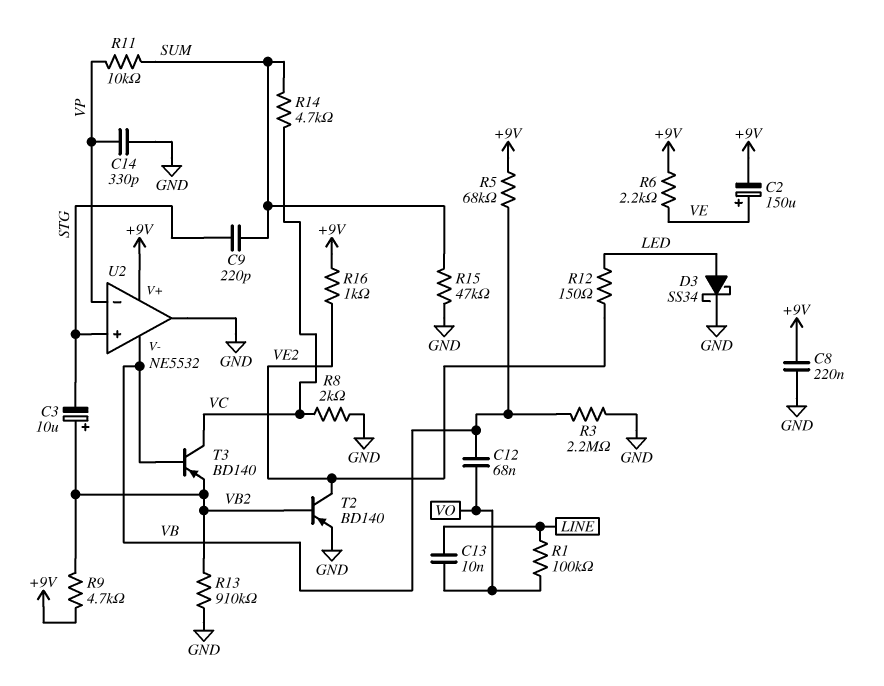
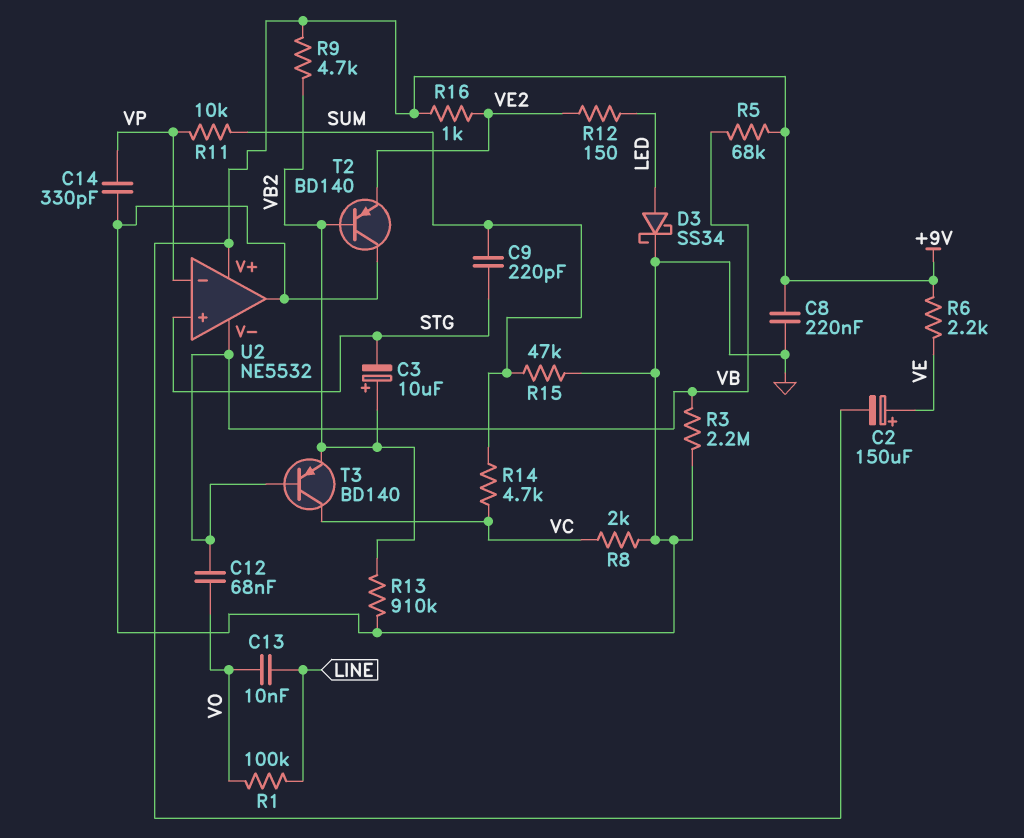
T2: PNP BD140 (B VB2, C VE2, E GND) -> PNP BD140 (B VB2, C GND, E VE2)

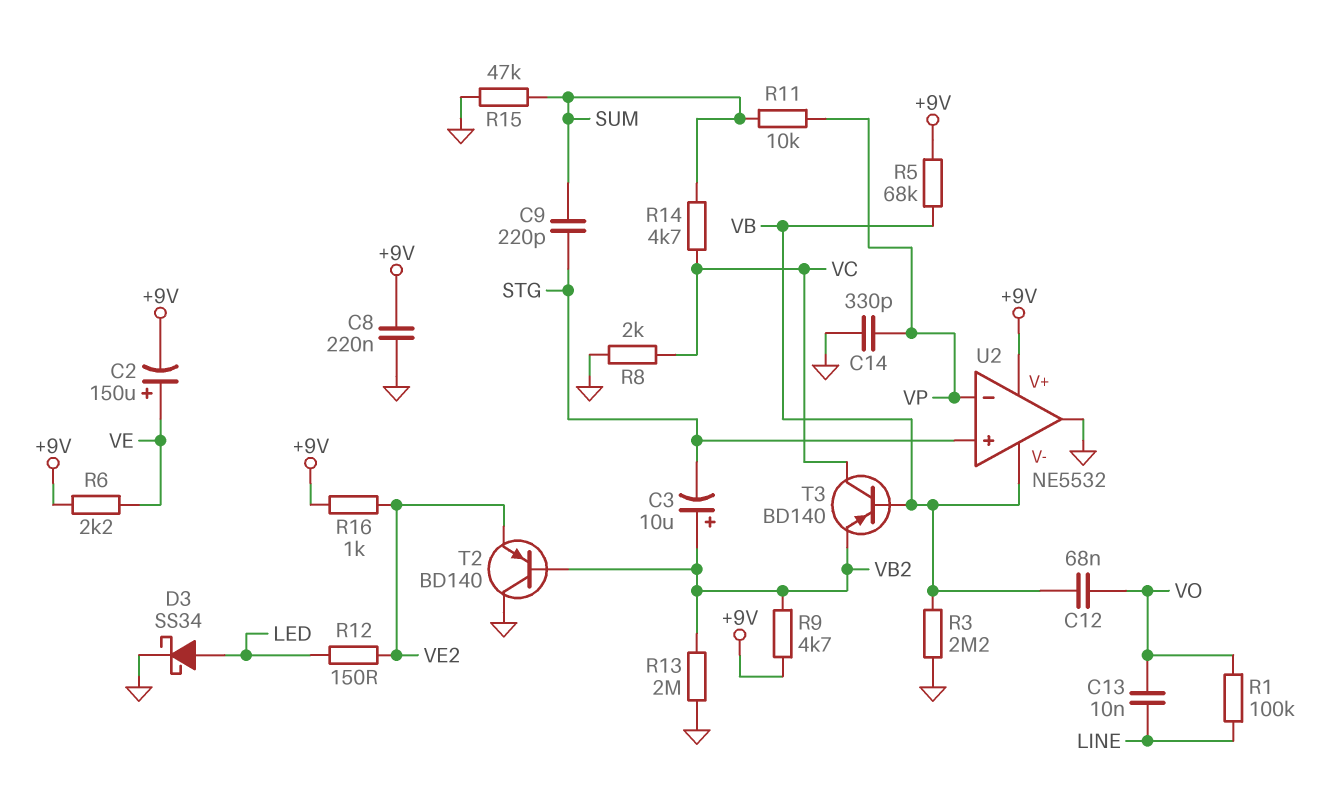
R13: 910k (GND, VB2) -> 2M (GND, VB2)

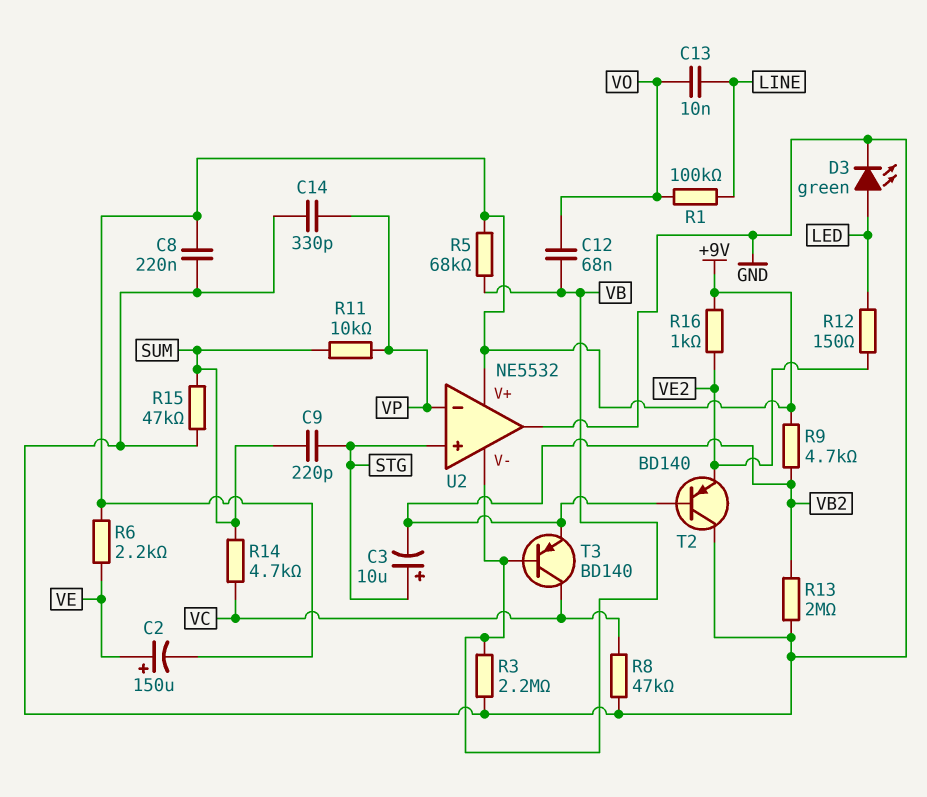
C3: 10uF (plus VB2, minus STG) -> 10uF (plus STG, minus VB2)
D3: schottky SS34 (A LED, K GND) -> LED green (A LED, K GND)
R8: 2k (GND, VC) -> 47k (GND, VC)

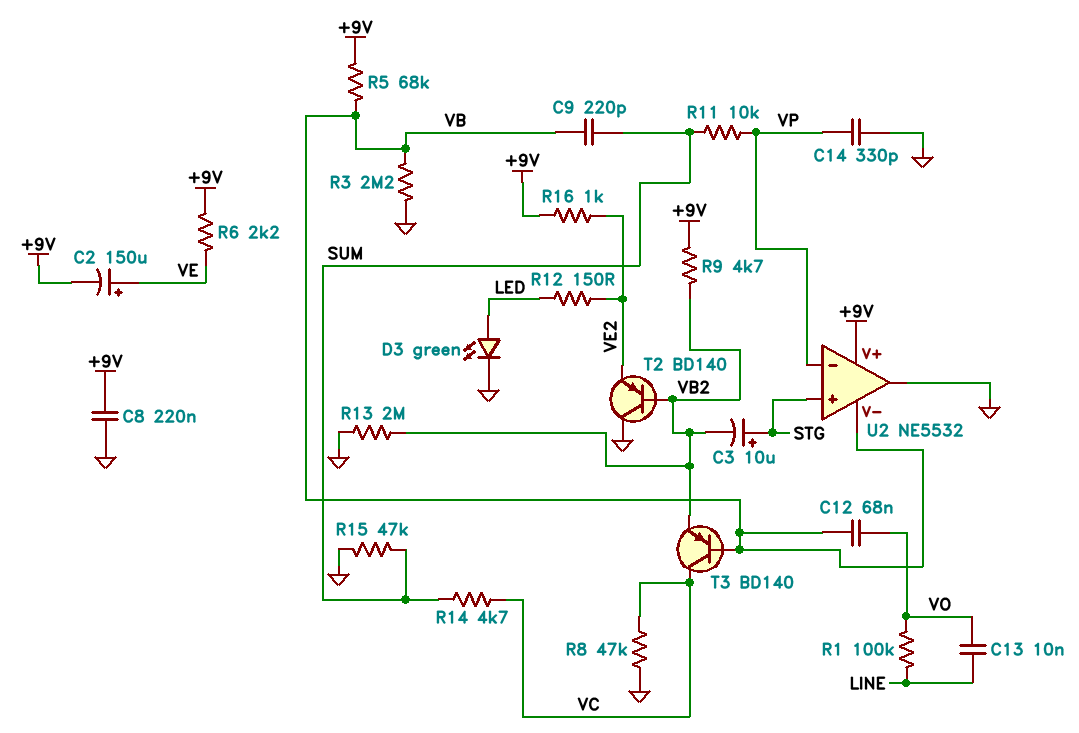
C9: 220pF (STG, SUM) -> 220pF (SUM, VB)

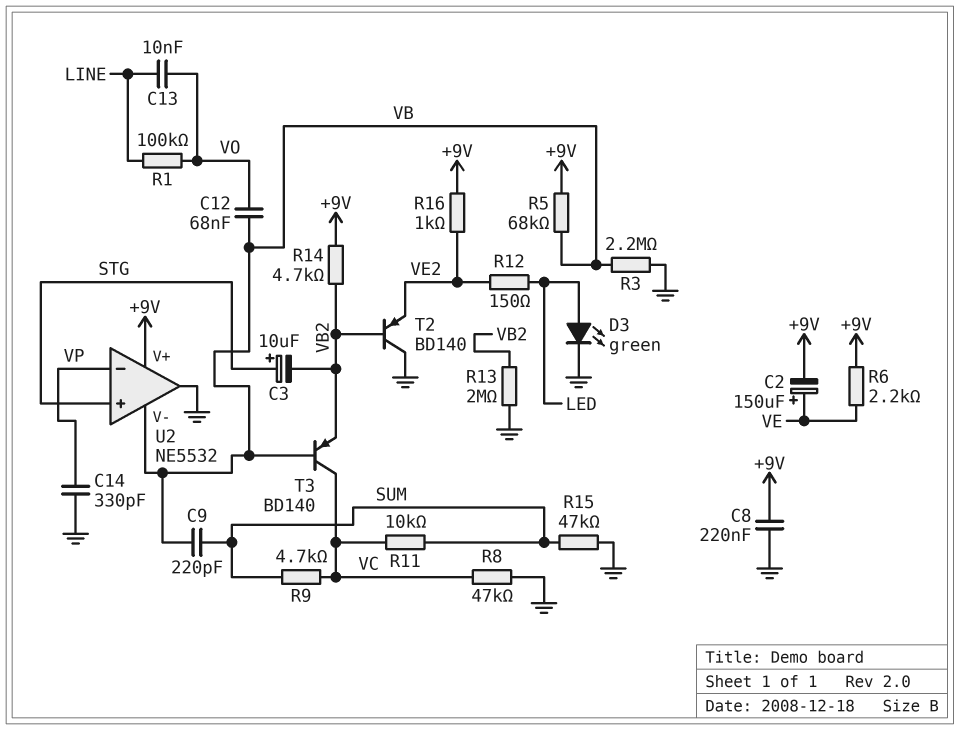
R9: 4.7k (+9V, VB2) -> 4.7k (SUM, VC)
R11: 10k (SUM, VP) -> 10k (SUM, VC)
R14: 4.7k (SUM, VC) -> 4.7k (+9V, VB2)

